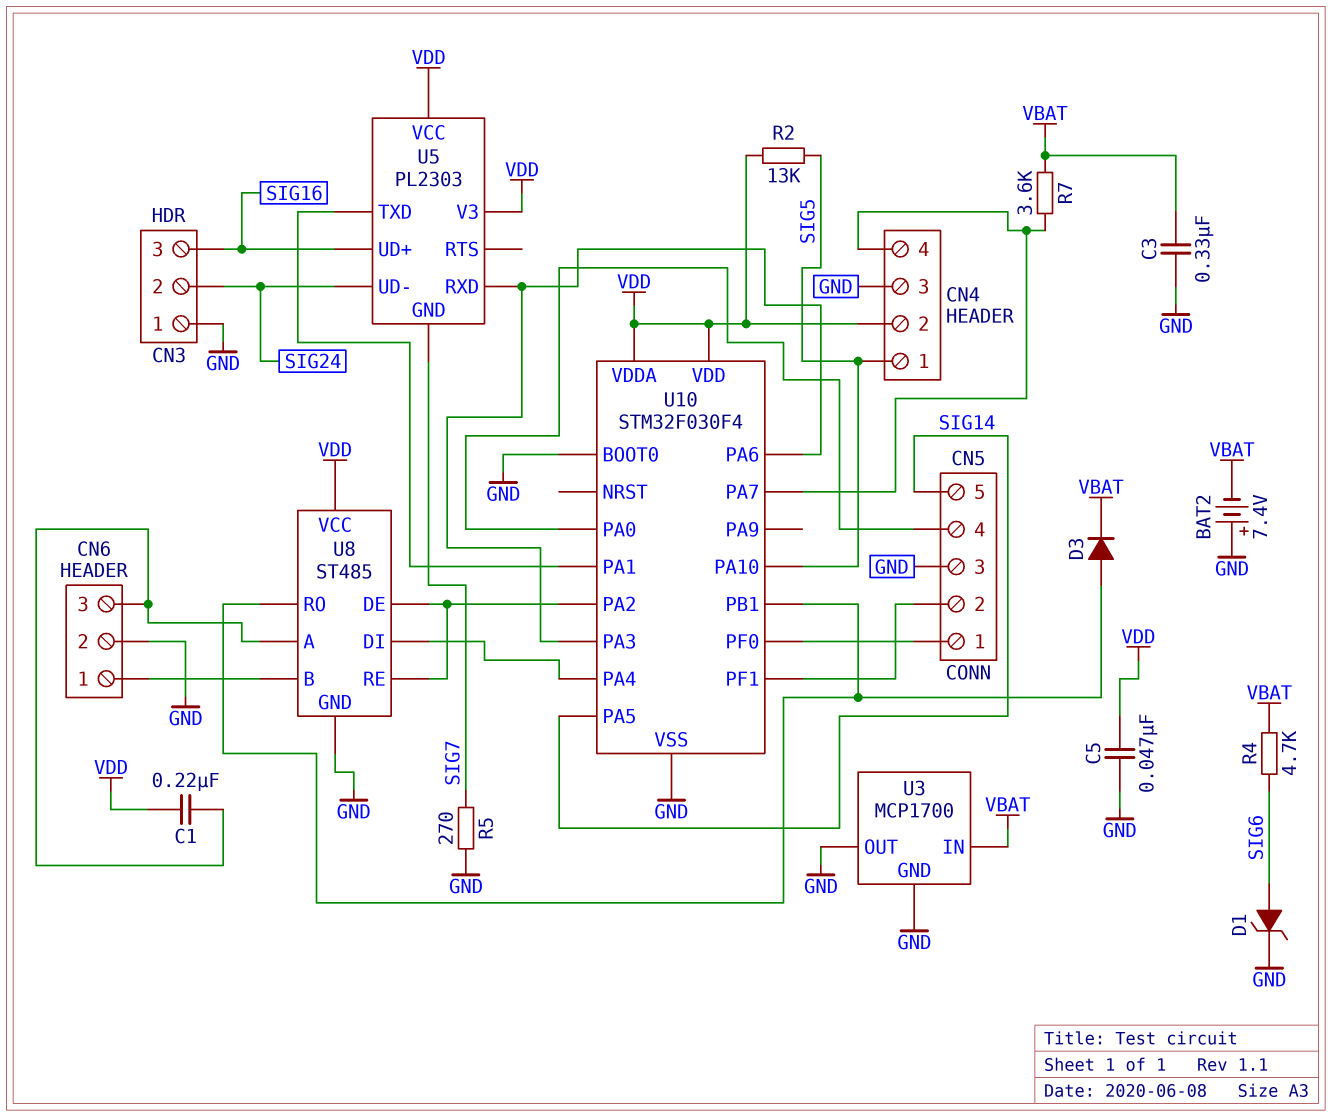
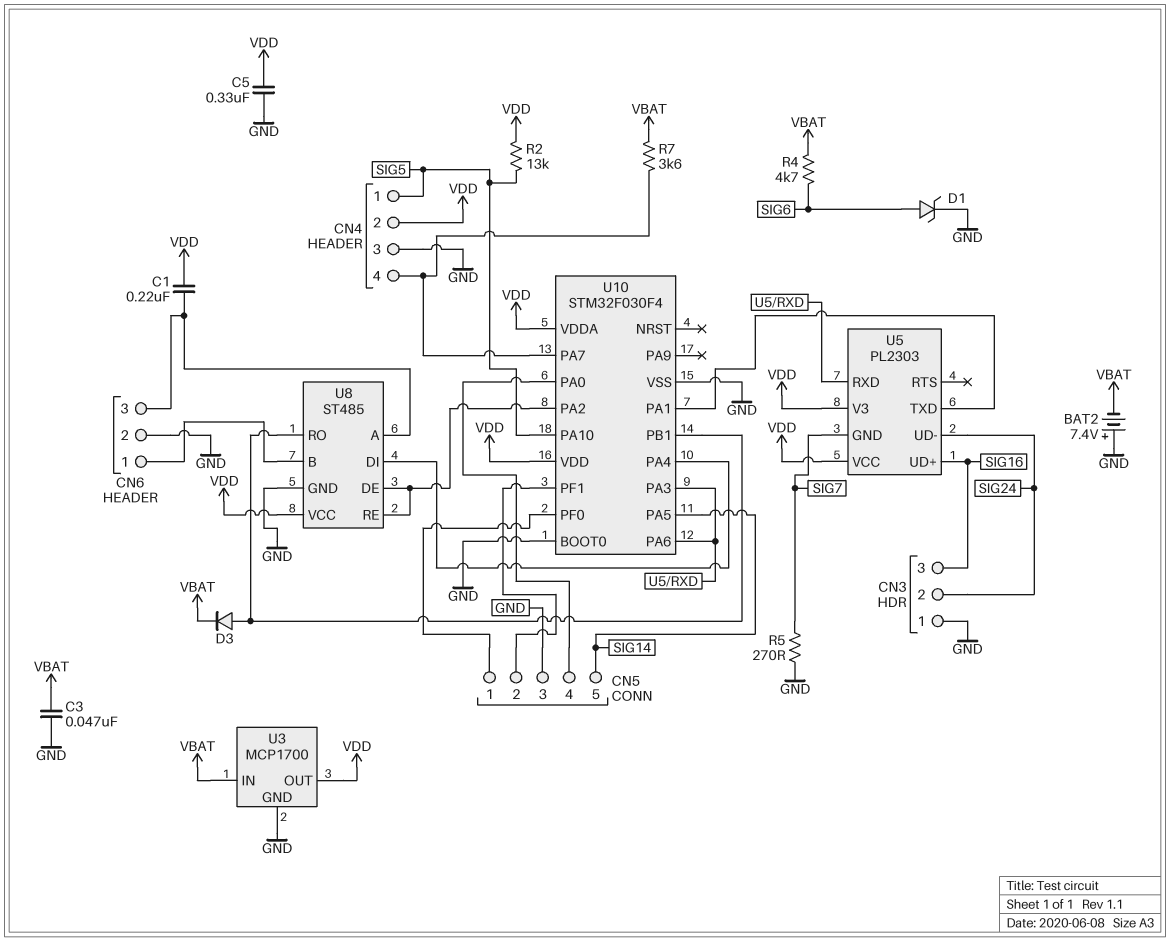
C3: 330nF (GND, VBAT) -> 47nF (GND, VBAT)
C5: 47nF (GND, VDD) -> 330nF (GND, VDD)
U3 pin OUT: GND -> VDD

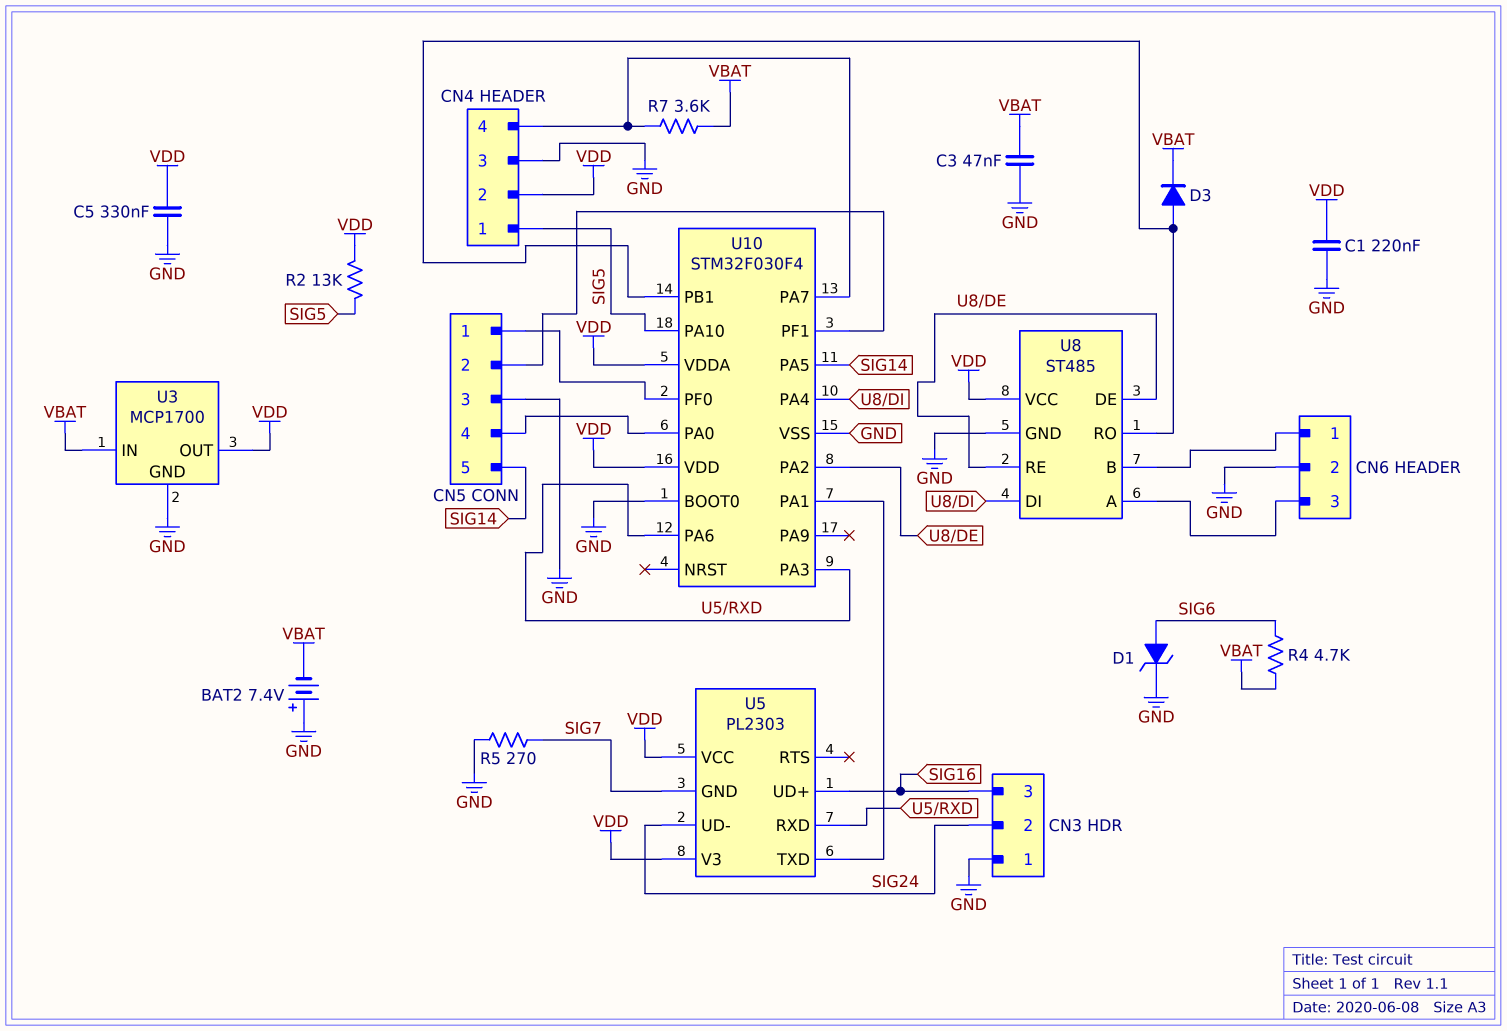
C1: 220nF (CN6/3, VDD) -> 220nF (GND, VDD)

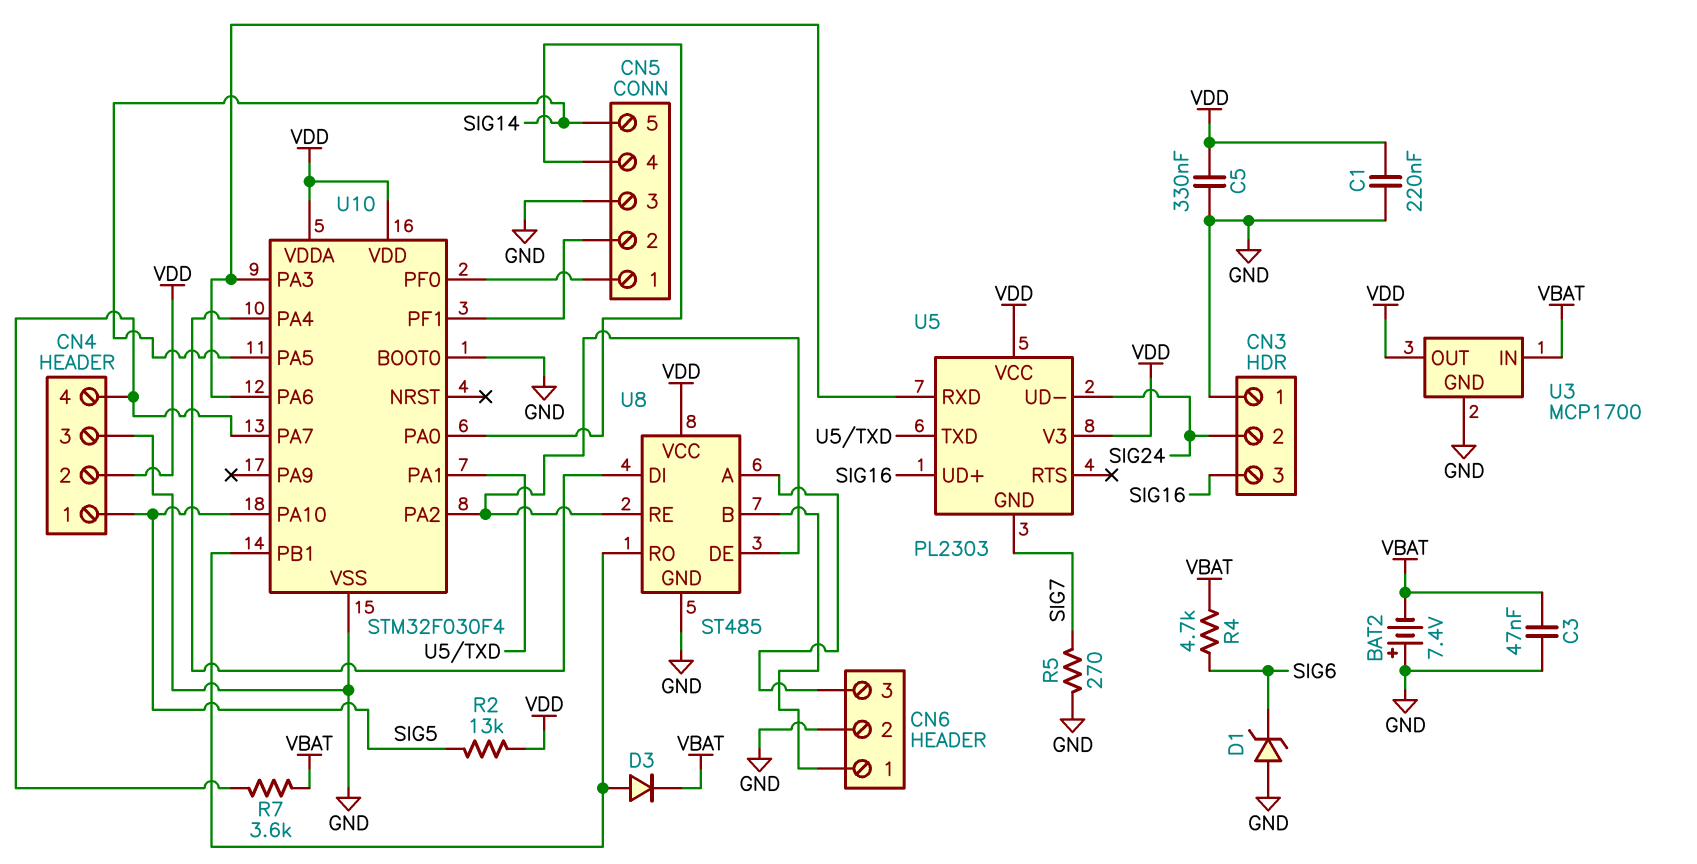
D1: zener (A SIG6, K GND) -> zener (A GND, K SIG6)

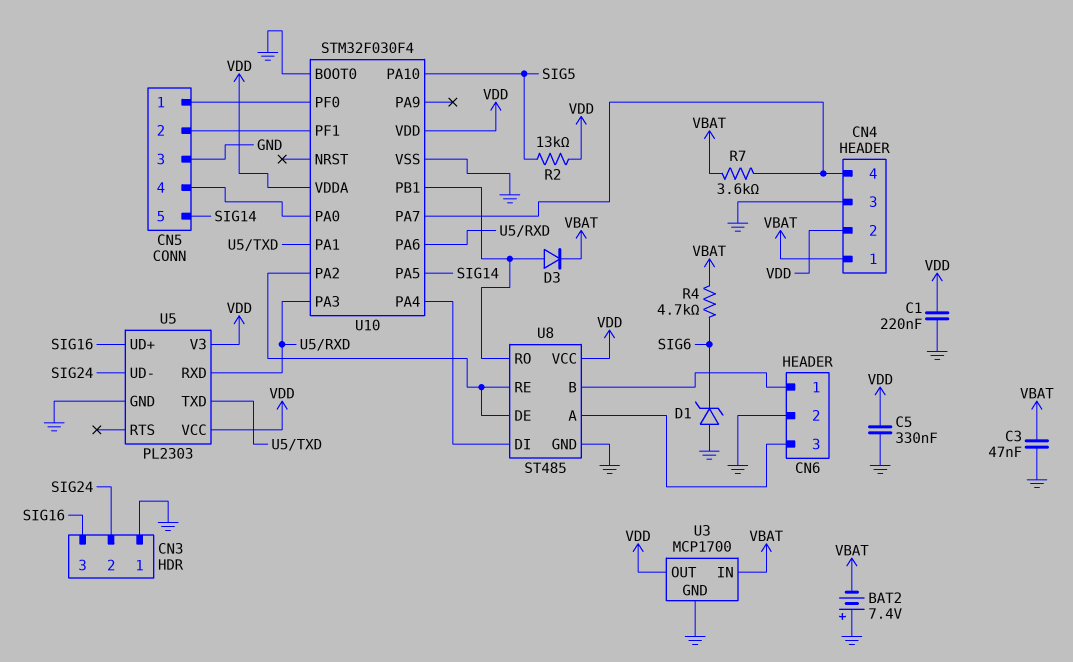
CN4 pin 1: SIG5 -> VBAT
R5: 270 (GND, SIG7) -> none
U5 pin GND: SIG7 -> GND

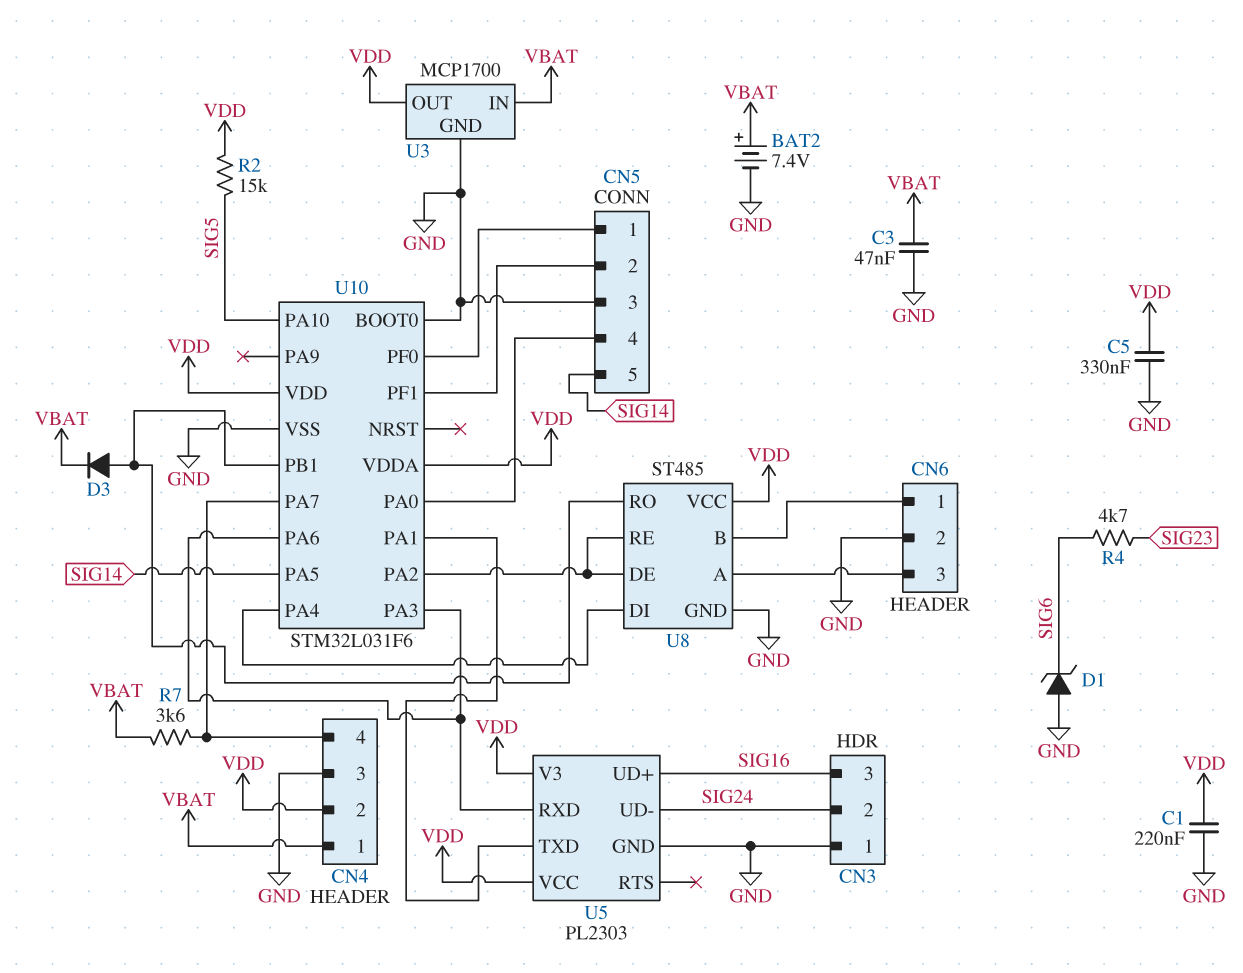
BAT2: 7.4V (plus GND, minus VBAT) -> 7.4V (plus VBAT, minus GND)
R2: 13k (SIG5, VDD) -> 15k (SIG5, VDD)
R4: 4.7k (SIG6, VBAT) -> 4.7k (SIG6, SIG23)
U10: STM32F030F4 -> STM32L031F6

